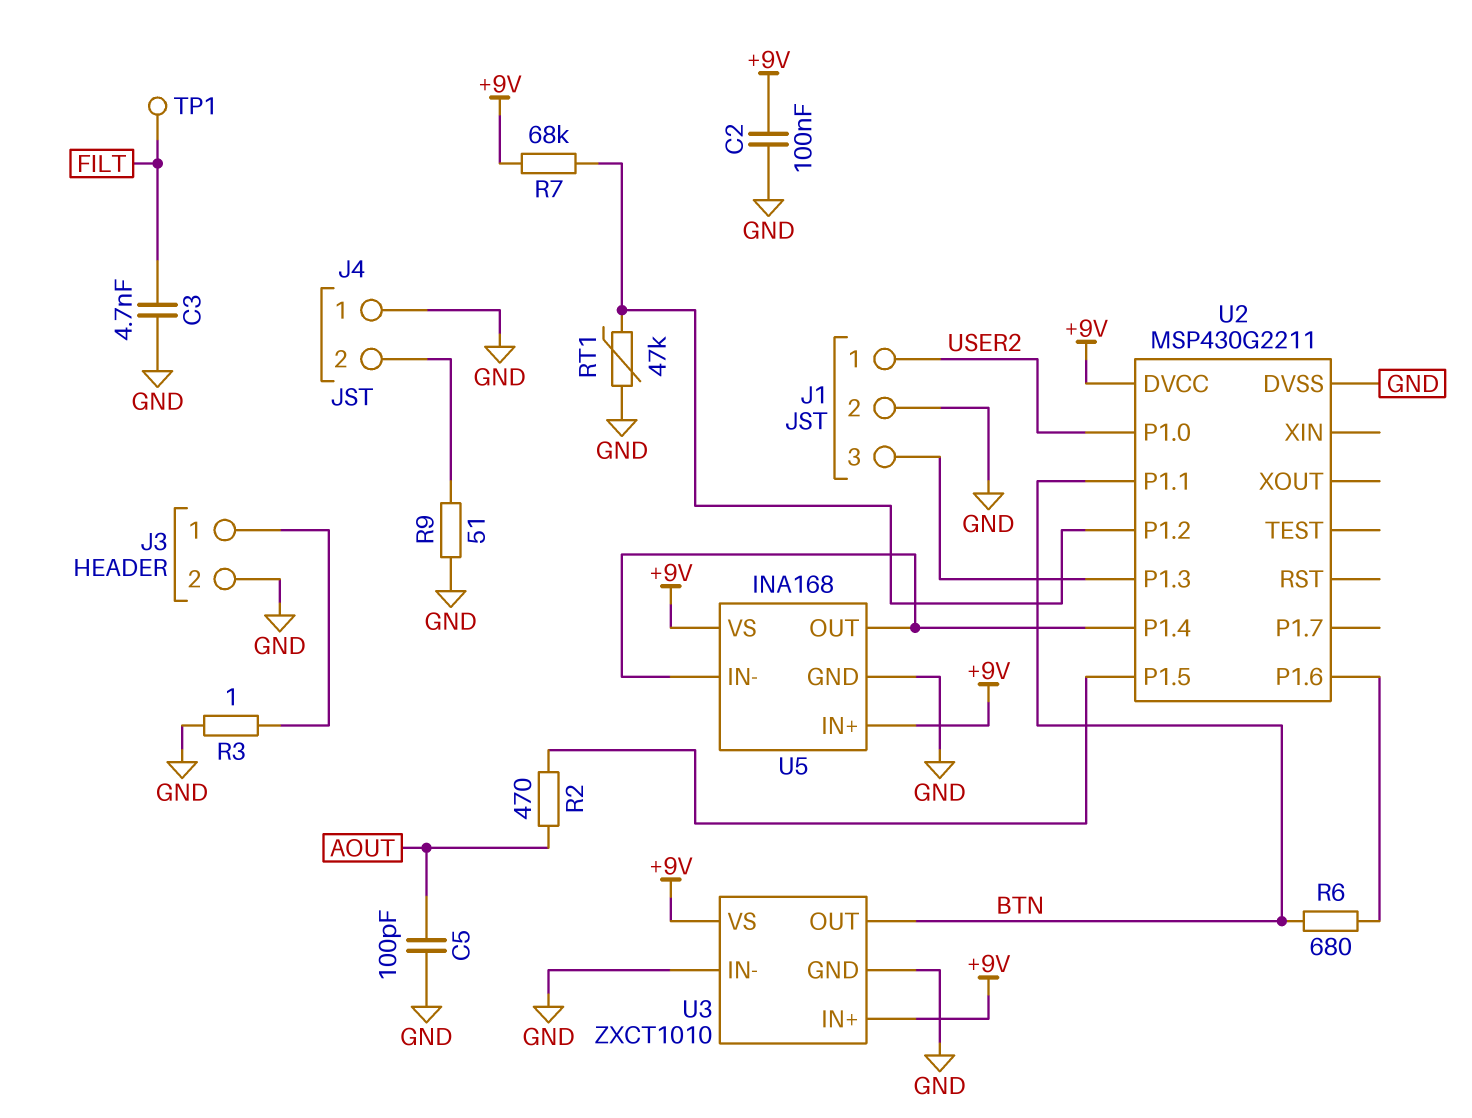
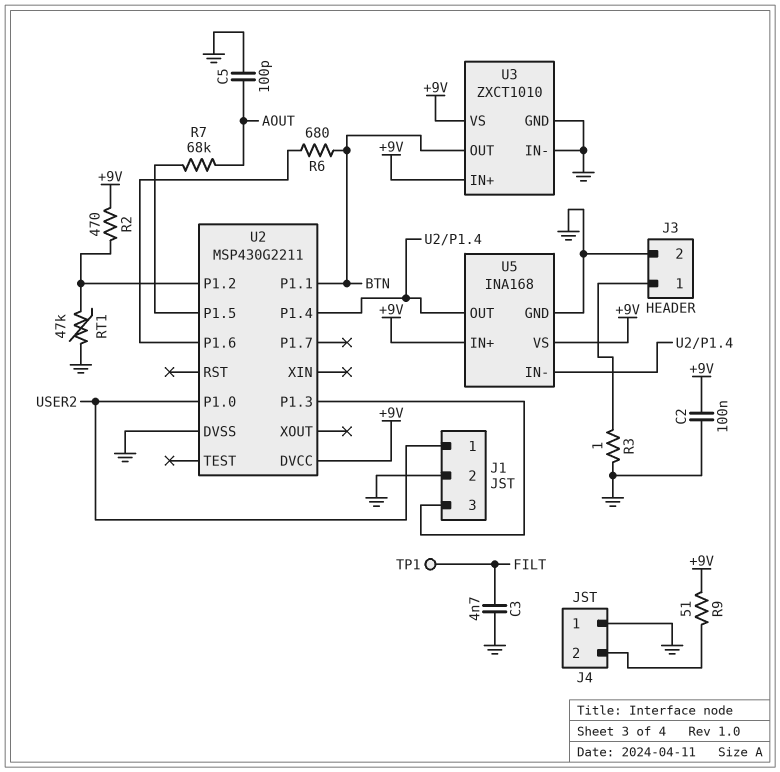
R2: 470 (AOUT, U2/P1.5) -> 470 (+9V, U2/P1.2)
R7: 68k (+9V, U2/P1.2) -> 68k (AOUT, U2/P1.5)
R9: 51 (GND, J4/2) -> 51 (+9V, J4/2)

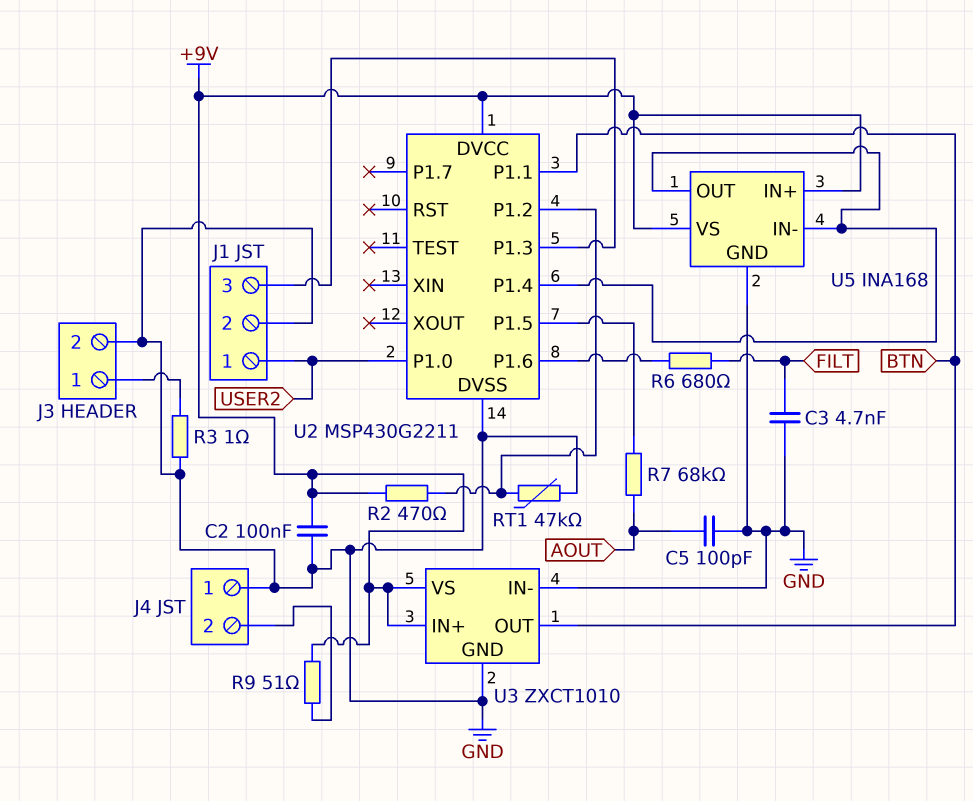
R6: 680 (BTN, U2/P1.6) -> 680 (FILT, U2/P1.6)
TP1: test point (FILT) -> none

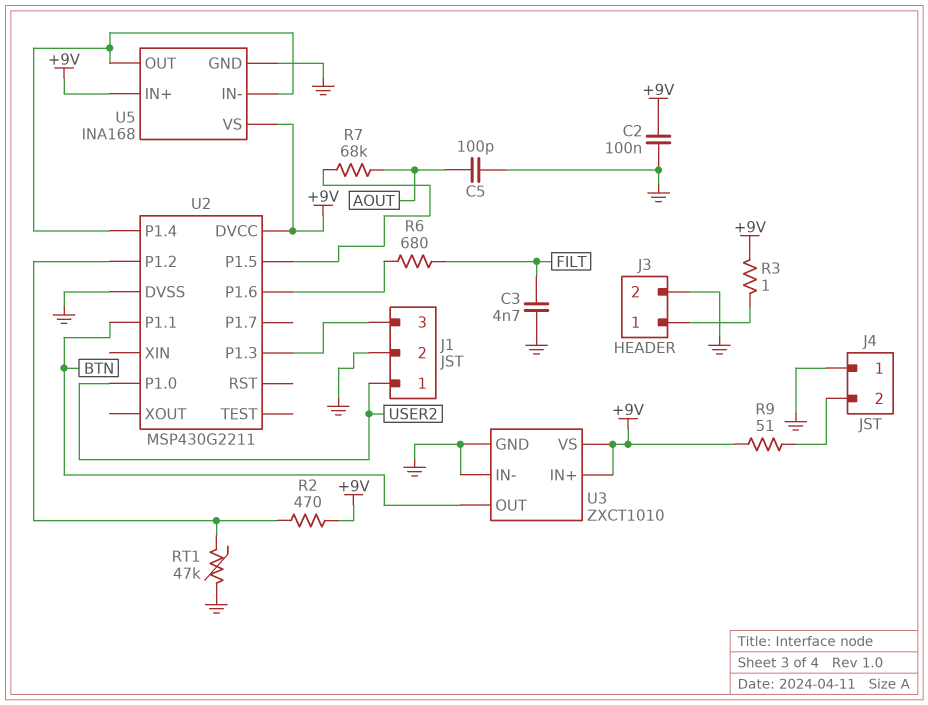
R3: 1 (GND, J3/1) -> 1 (+9V, J3/1)

